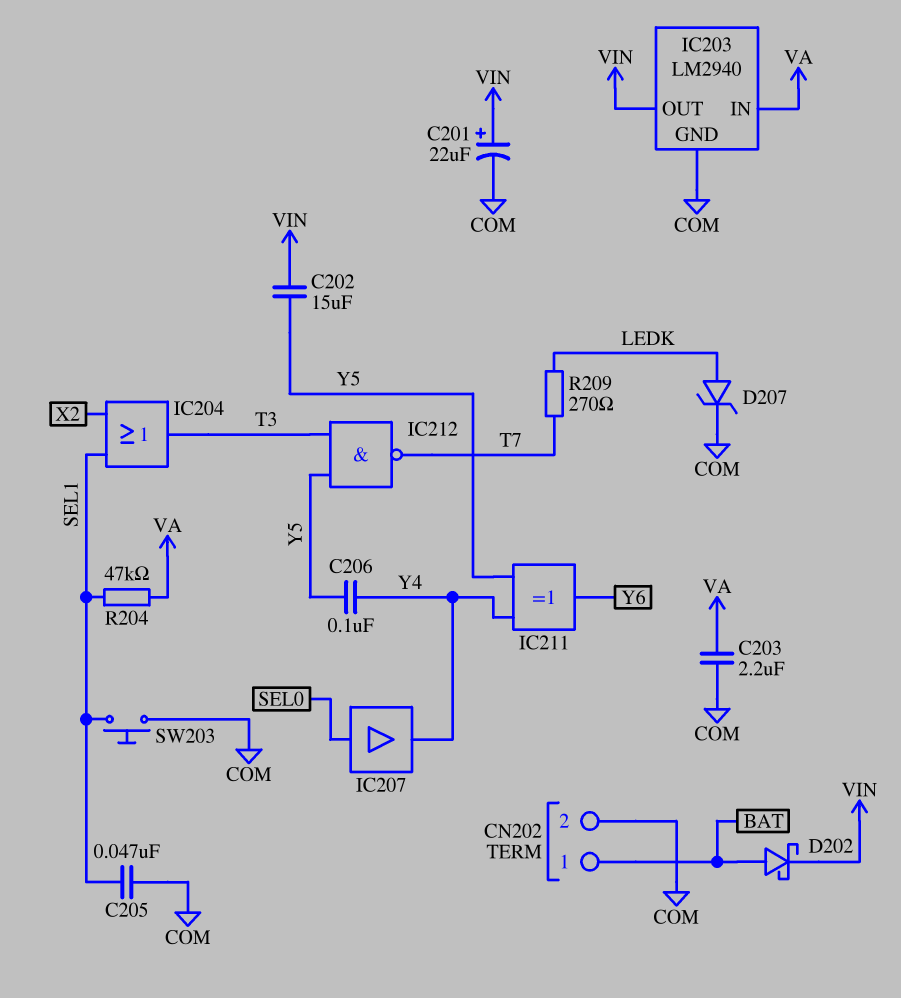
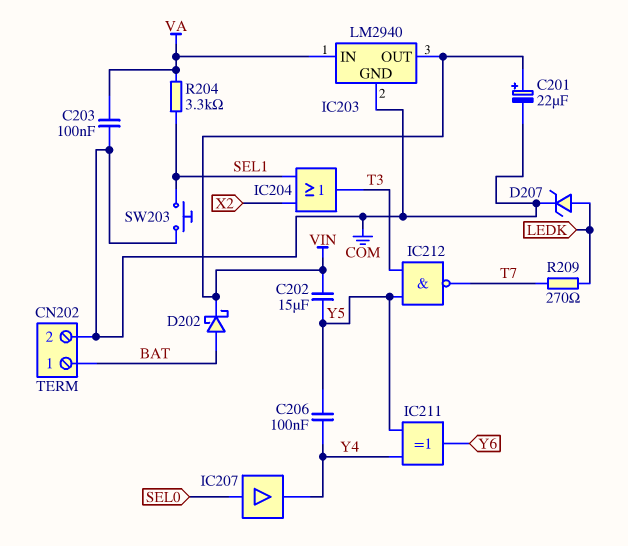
C203: 2.2uF (COM, VA) -> 100nF (COM, VA)
C205: 47nF (COM, SEL1) -> none
R204: 47k (SEL1, VA) -> 3.3k (SEL1, VA)

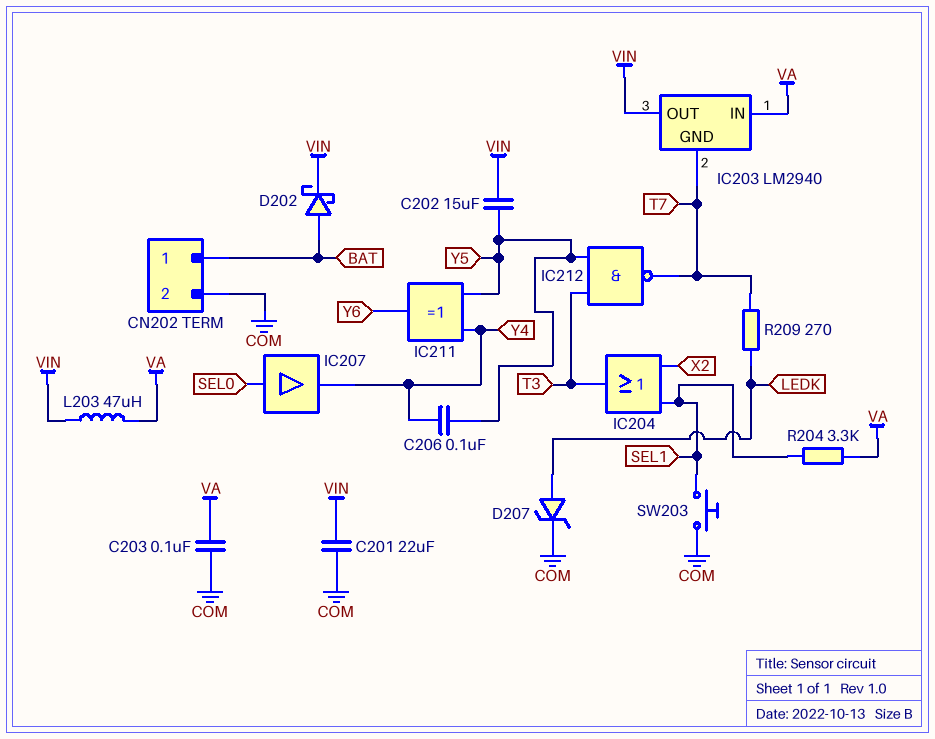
C201: 22uF (plus VIN, minus COM) -> 22uF (COM, VIN)
IC203 pin GND: COM -> T7
L203: none -> 47uH (VA, VIN)

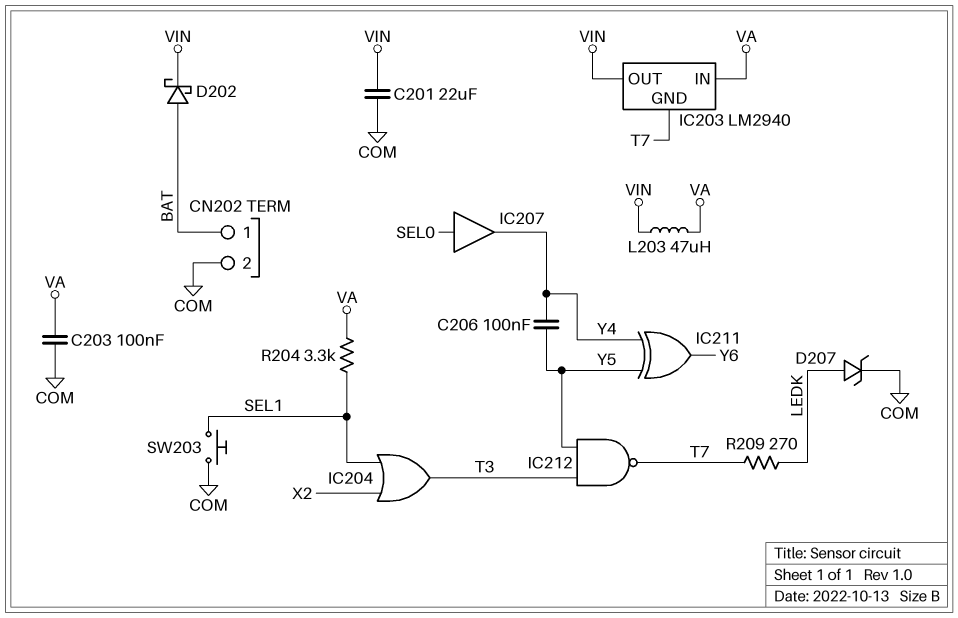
C202: 15uF (VIN, Y5) -> none

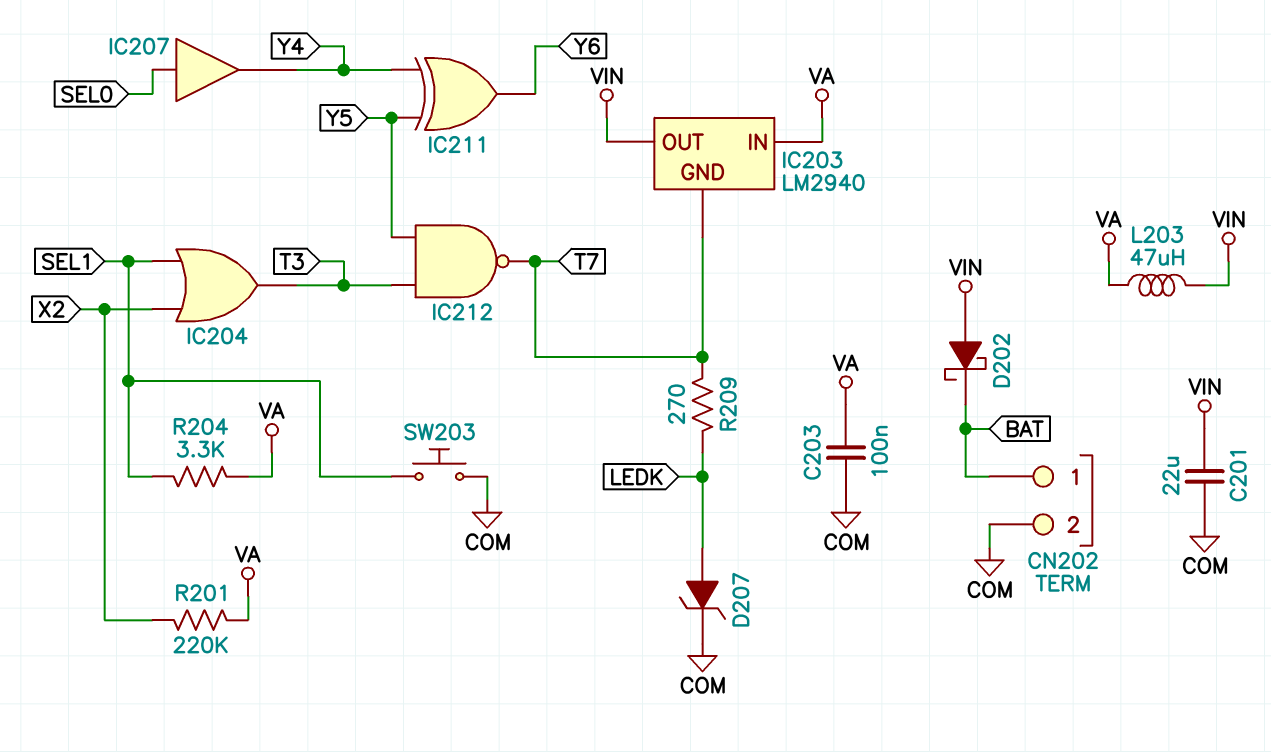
C206: 100nF (Y4, Y5) -> none
D202: schottky (A BAT, K VIN) -> schottky (A VIN, K BAT)
R201: none -> 220k (VA, X2)

